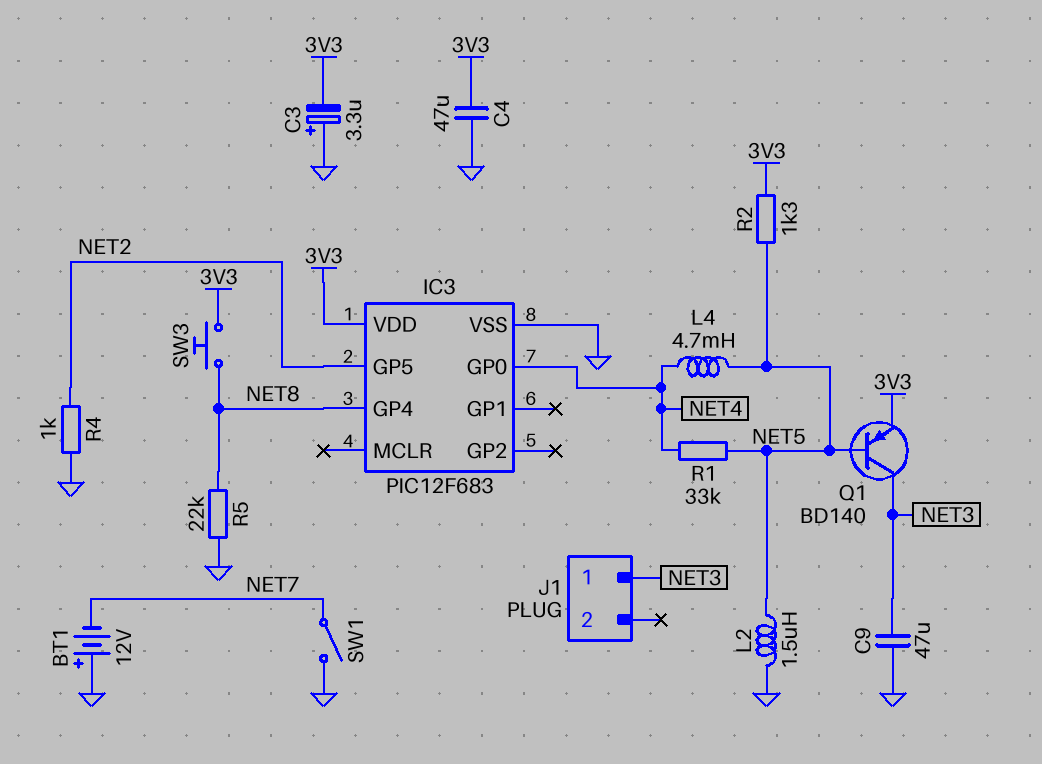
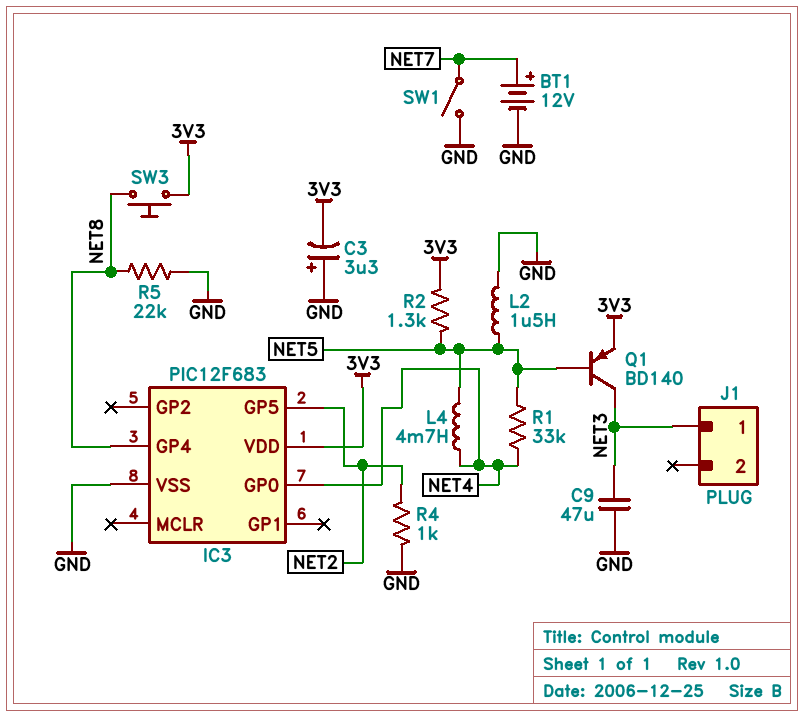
BT1: 12V (plus GND, minus NET7) -> 12V (plus NET7, minus GND)
C4: 47uF (3V3, GND) -> none

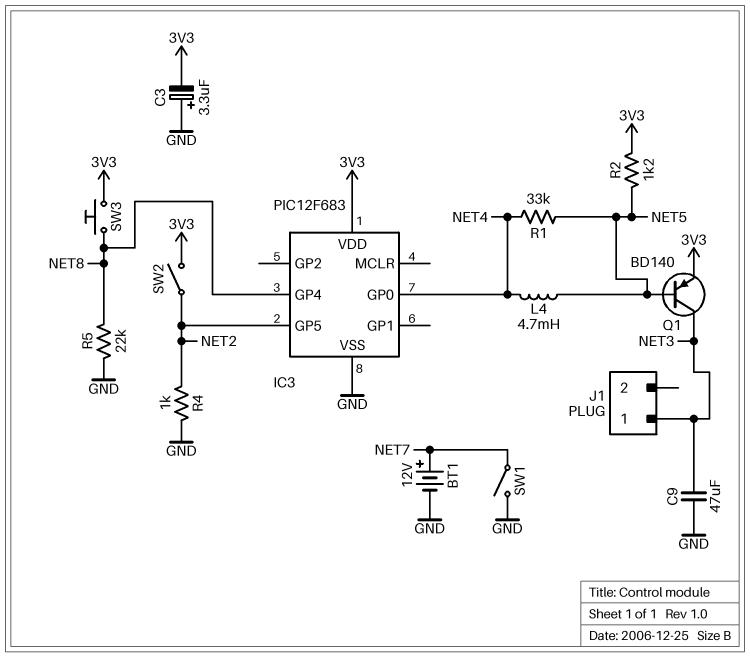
L2: 1.5uH (GND, NET5) -> none
R2: 1.3k (3V3, NET5) -> 1.2k (3V3, NET5)
SW2: none -> switch (3V3, NET2)

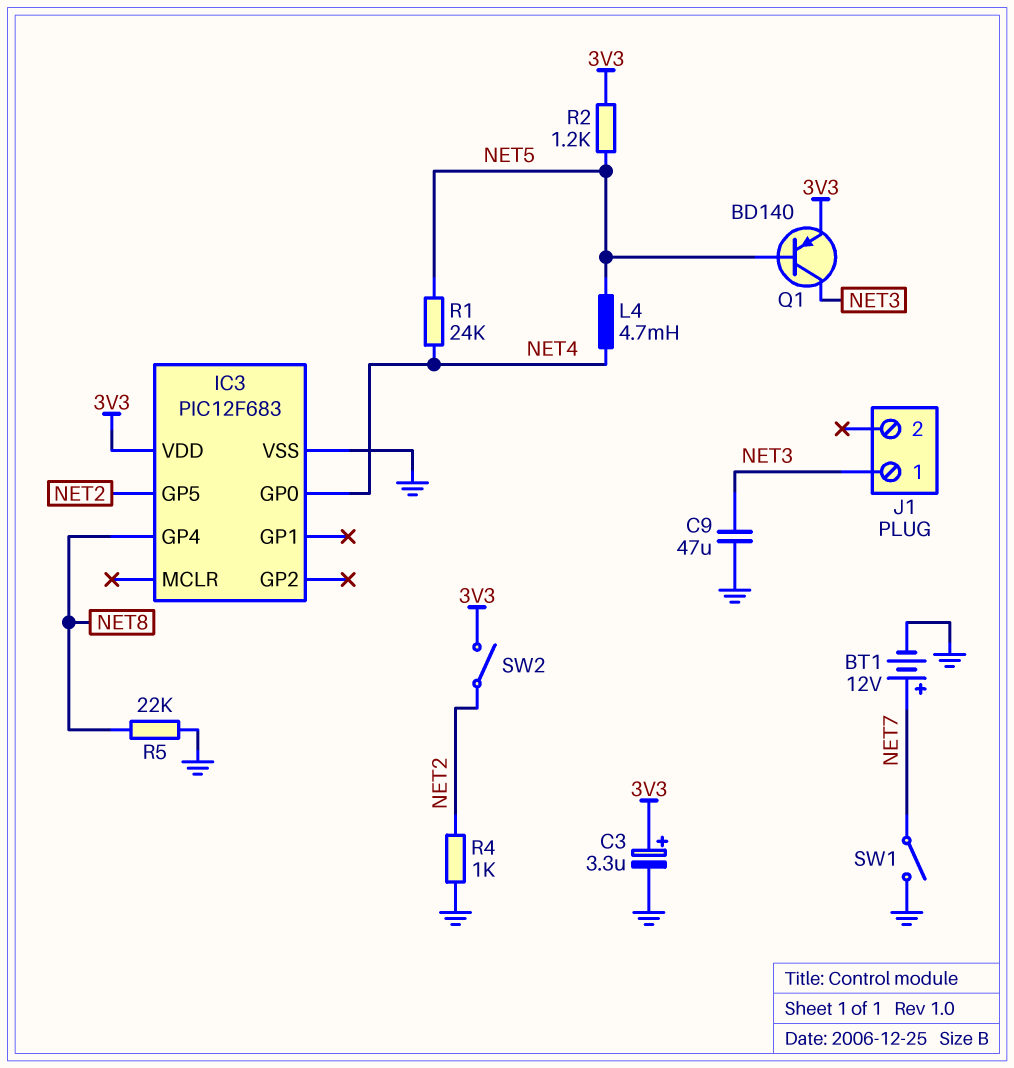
C3: 3.3uF (plus GND, minus 3V3) -> 3.3uF (plus 3V3, minus GND)
R1: 33k (NET4, NET5) -> 24k (NET4, NET5)
SW3: button (3V3, NET8) -> none

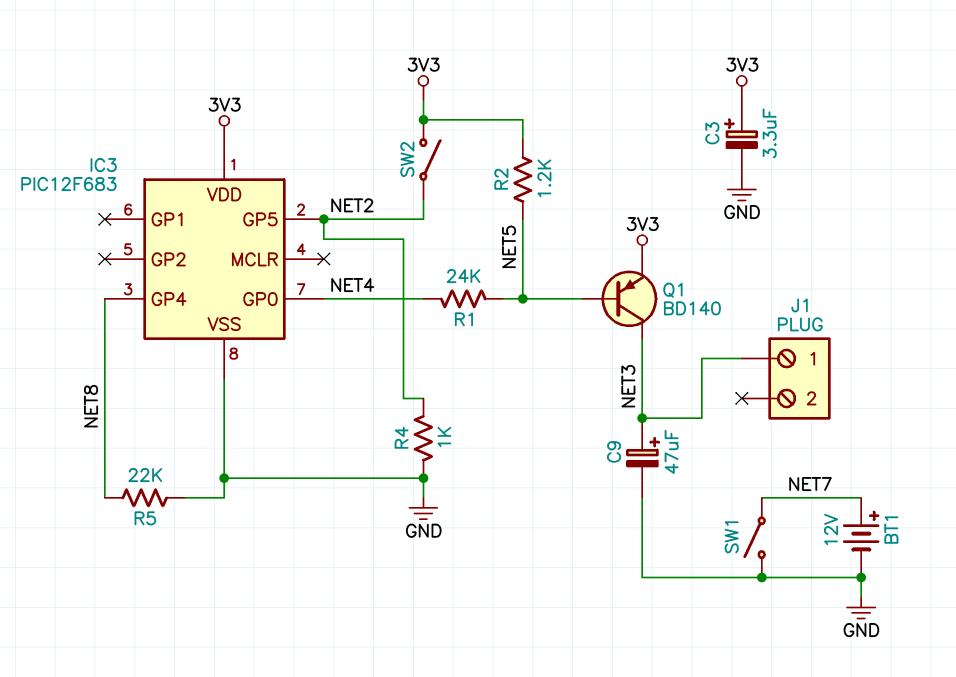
C9: 47uF (GND, NET3) -> 47uF (plus NET3, minus GND)
L4: 4.7mH (NET4, NET5) -> none

